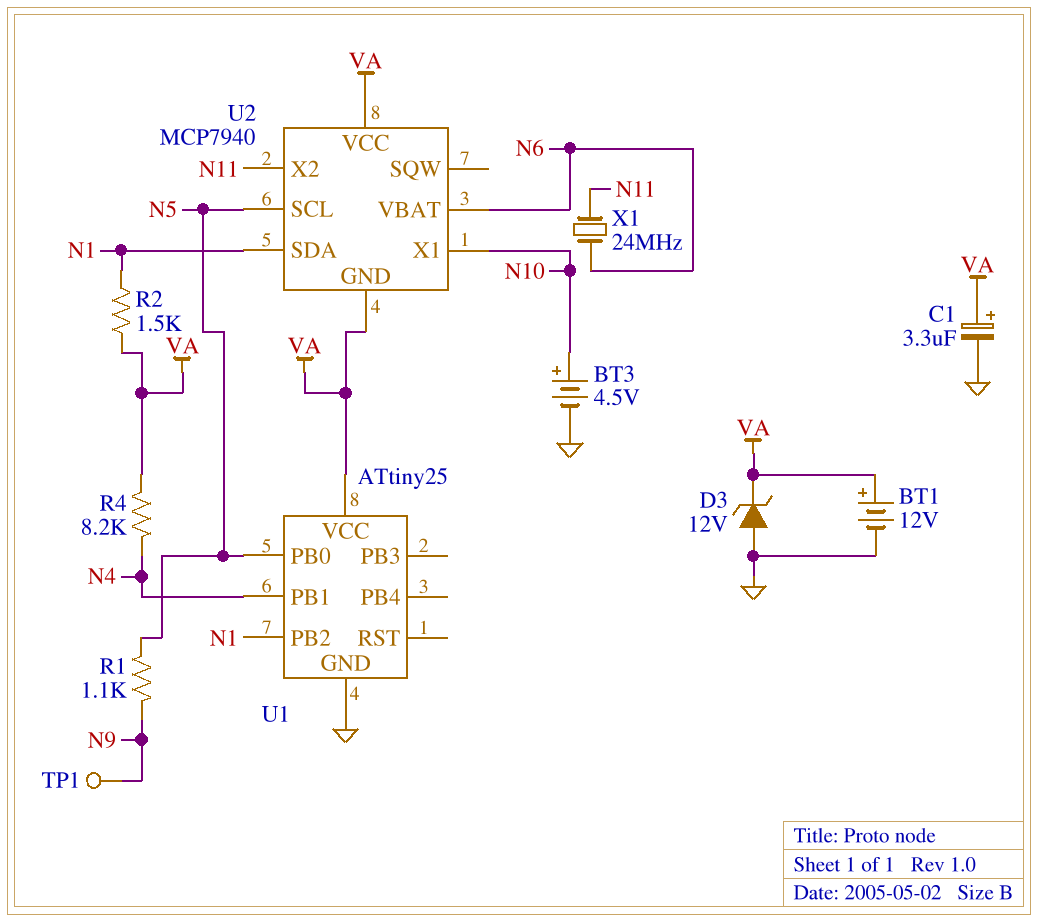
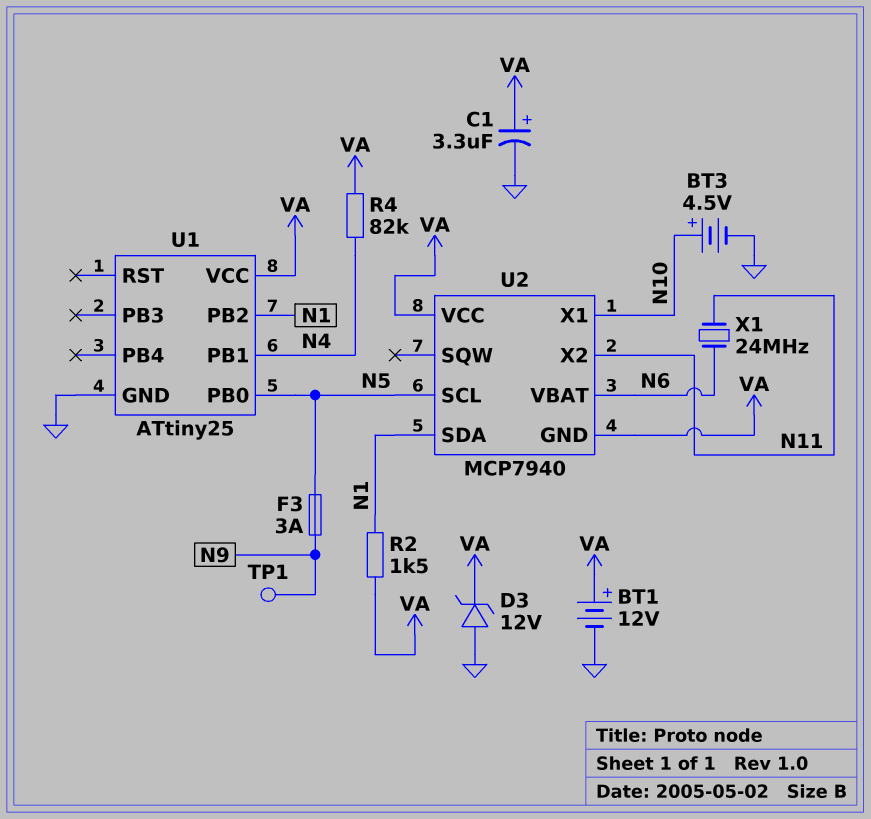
F3: none -> 3A (N5, N9)
R1: 1.1k (N5, N9) -> none
R4: 8.2k (N4, VA) -> 82k (N4, VA)

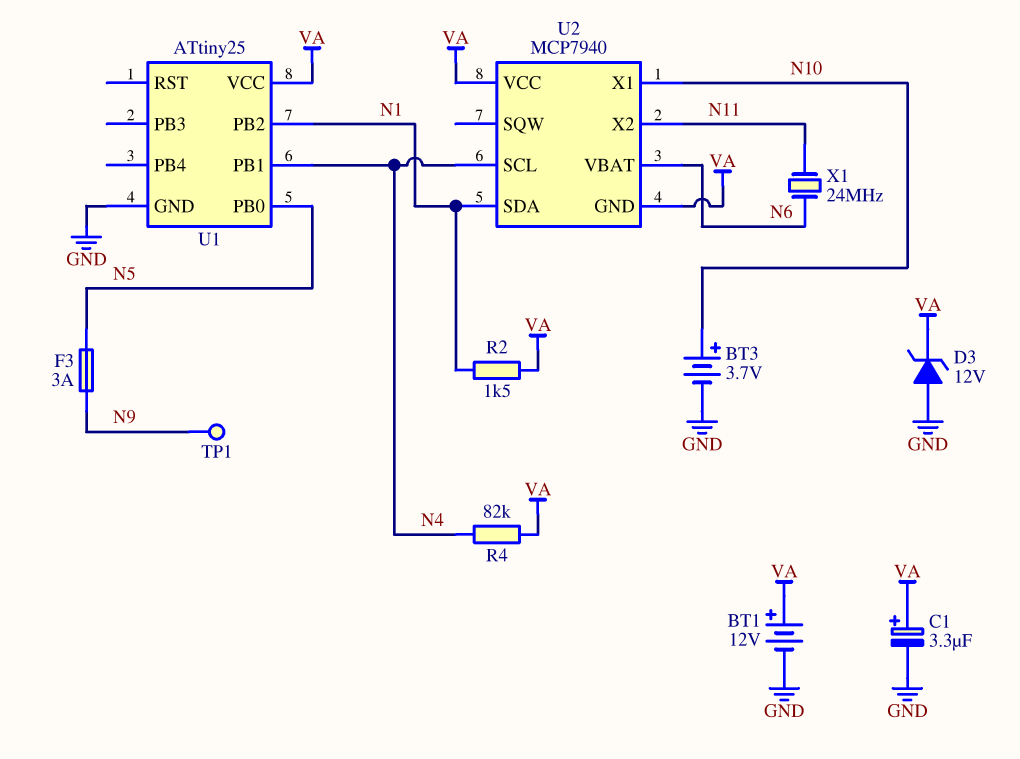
BT3: 4.5V (plus N10, minus GND) -> 3.7V (plus N10, minus GND)
U2 pin SCL: N5 -> N4

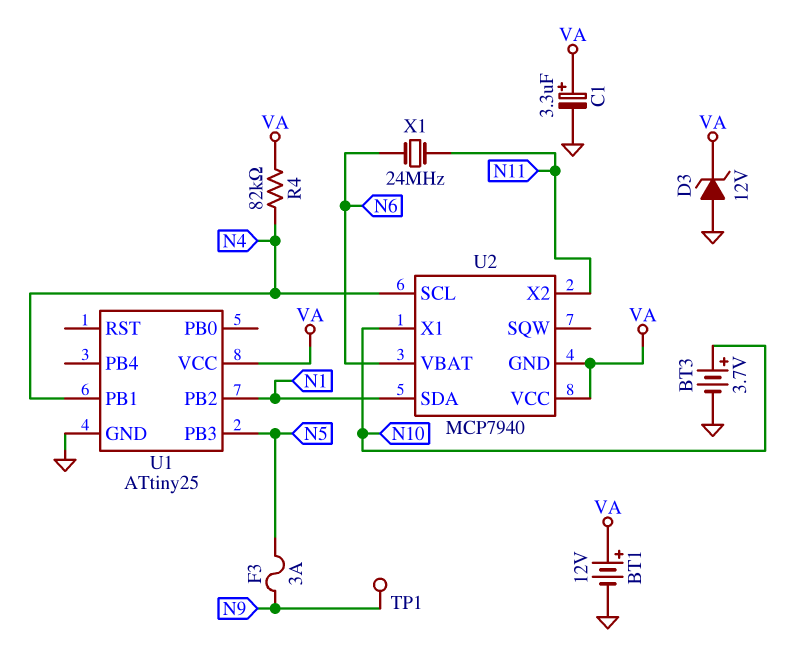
R2: 1.5k (N1, VA) -> none
U1 pin PB0: N5 -> none
U1 pin PB3: none -> N5

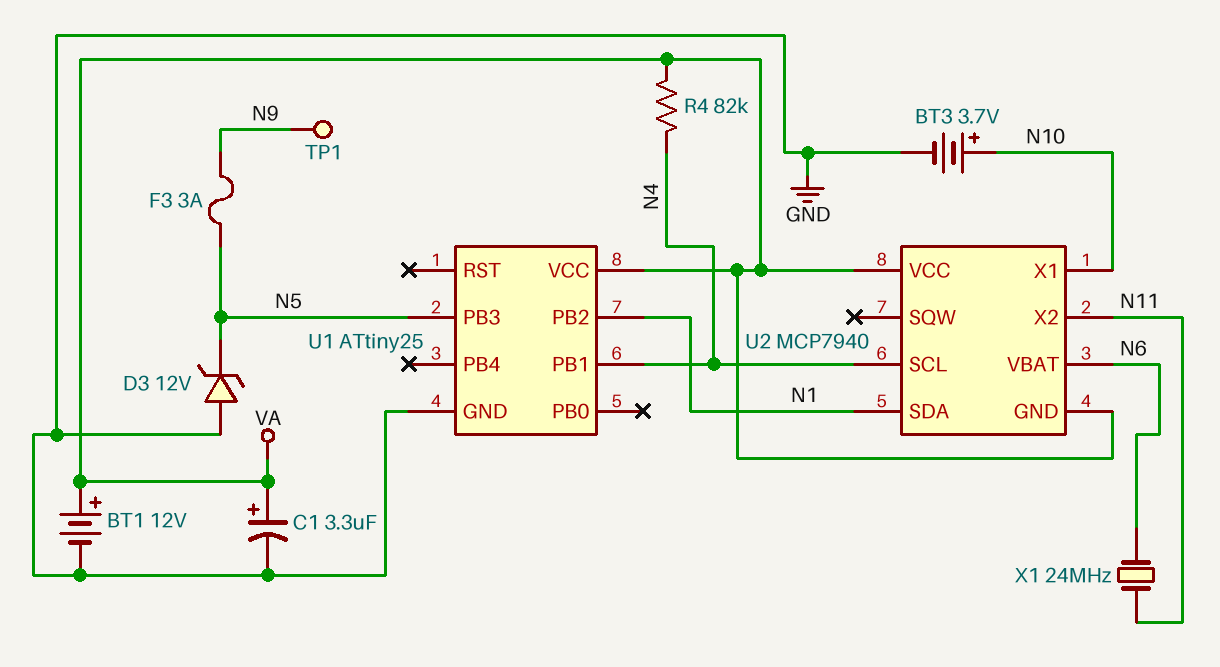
D3: zener 12V (A GND, K VA) -> zener 12V (A GND, K N5)

